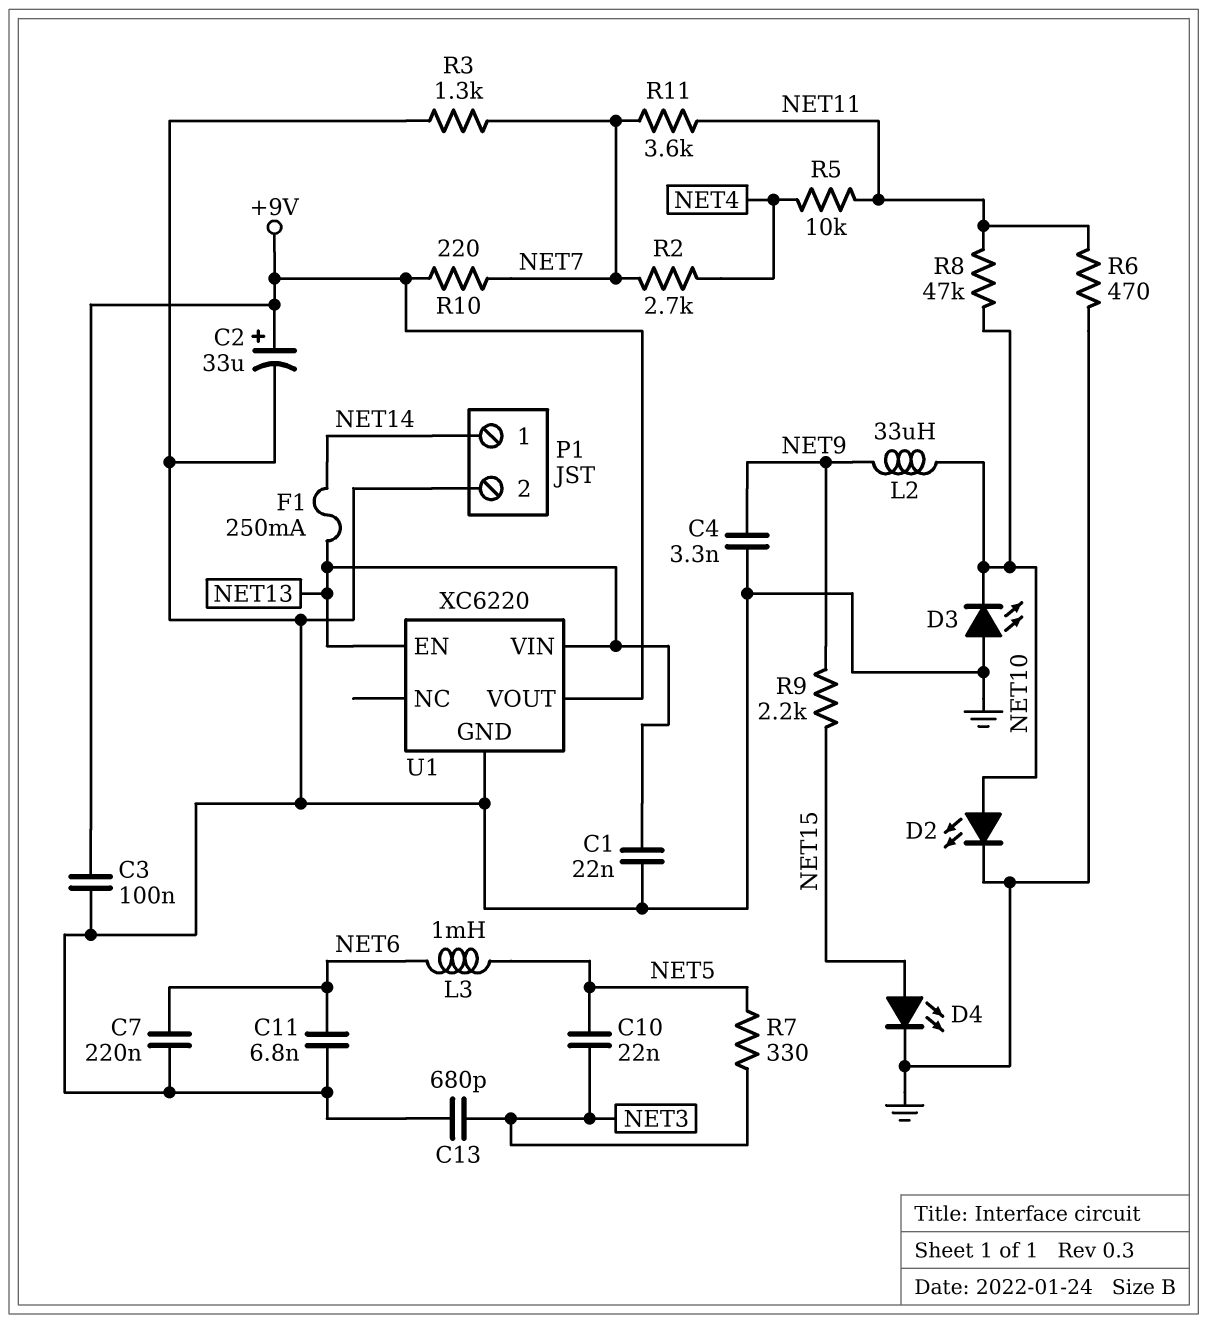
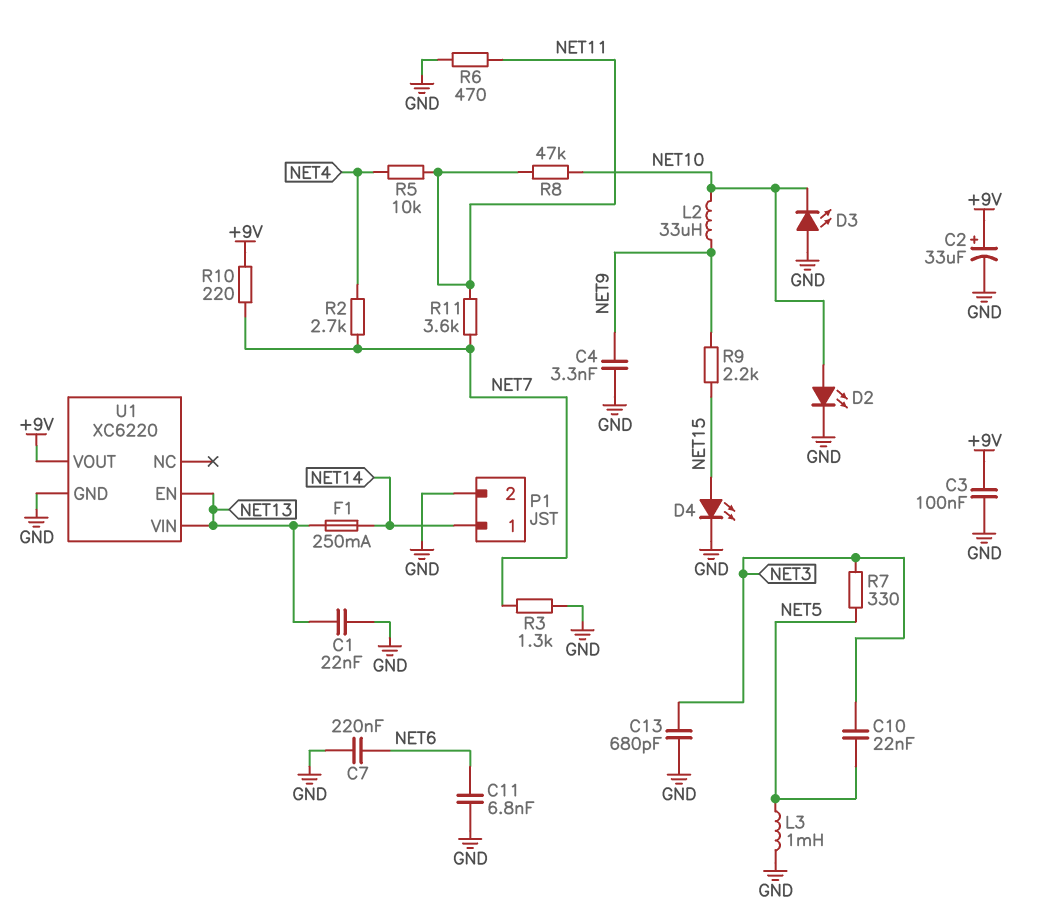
L3: 1mH (NET5, NET6) -> 1mH (GND, NET5)

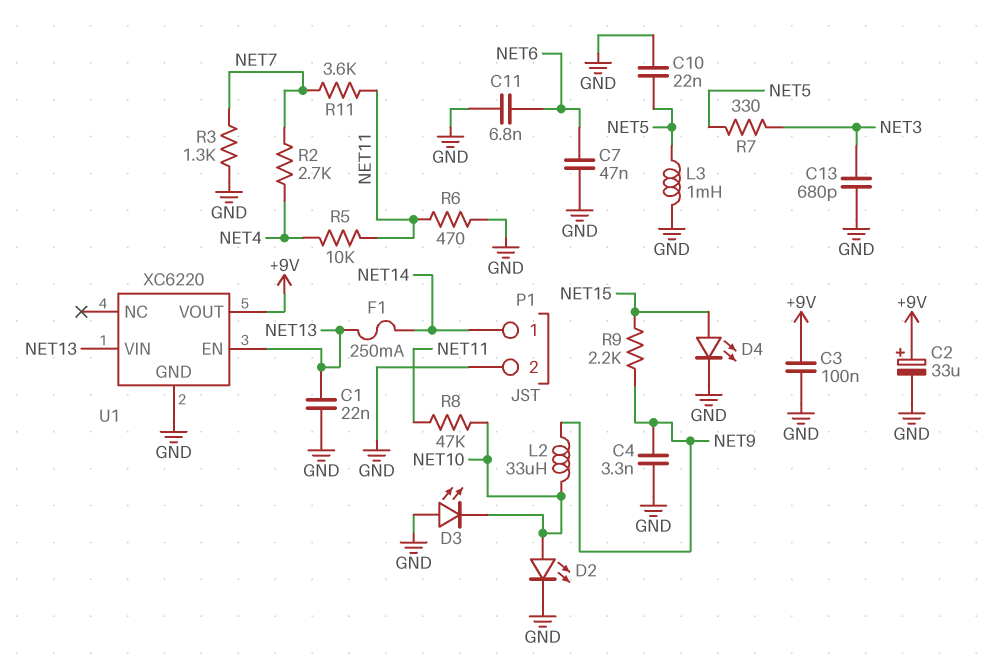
C7: 220nF (GND, NET6) -> 47nF (GND, NET6)
C10: 22nF (NET3, NET5) -> 22nF (GND, NET5)
R10: 220 (+9V, NET7) -> none

